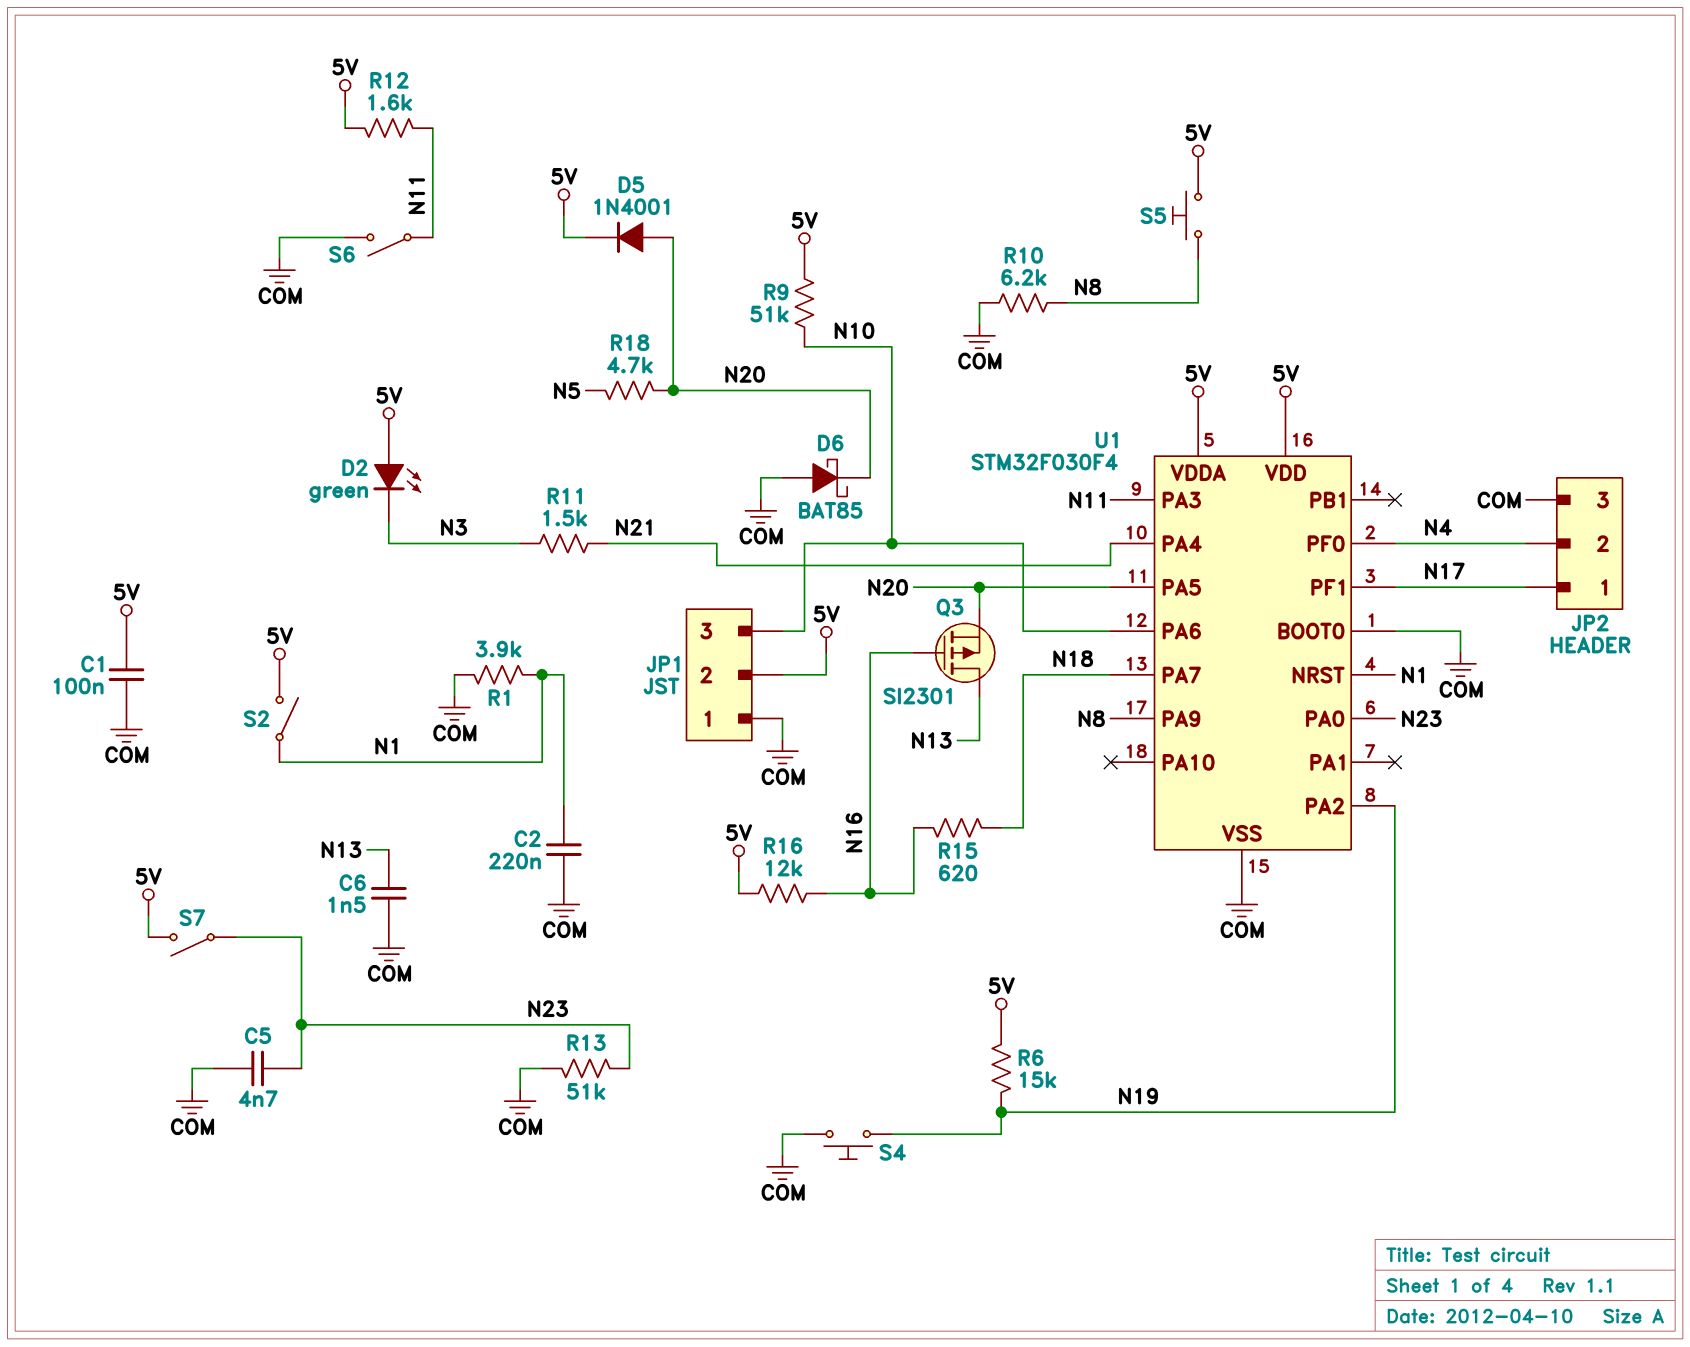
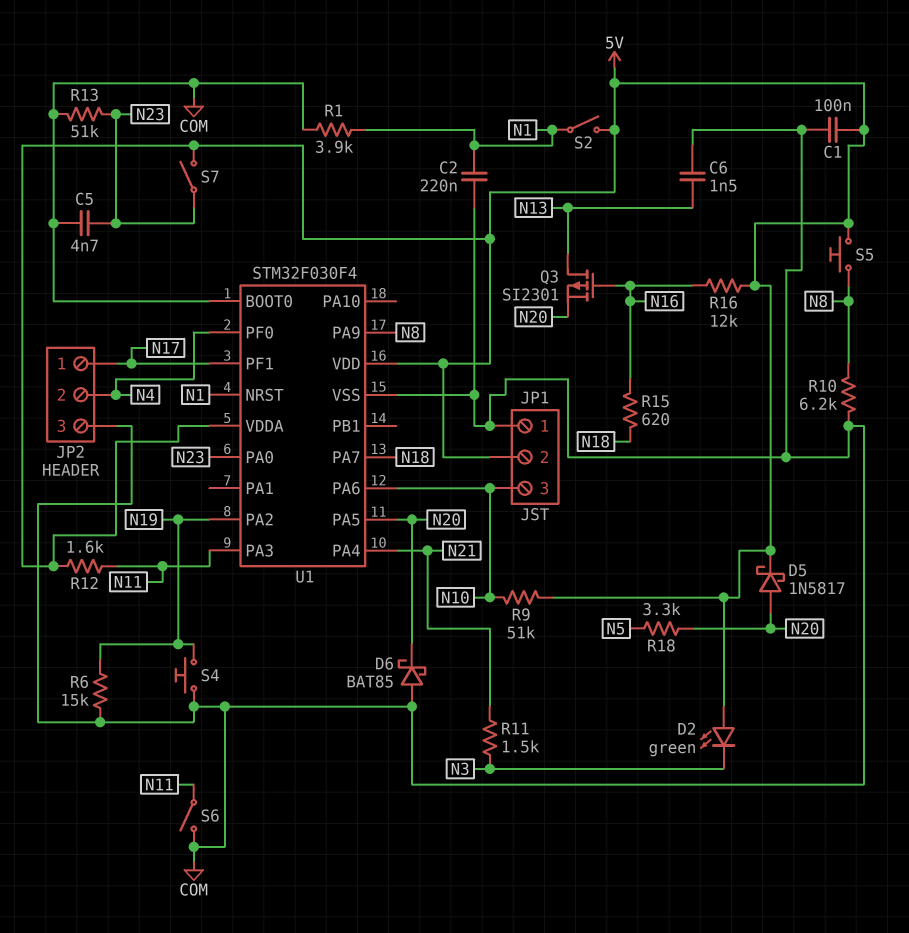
D5: diode 1N4001 (A N20, K 5V) -> schottky 1N5817 (A N20, K 5V)
R6: 15k (5V, N19) -> 15k (COM, N19)
R18: 4.7k (N5, N20) -> 3.3k (N5, N20)

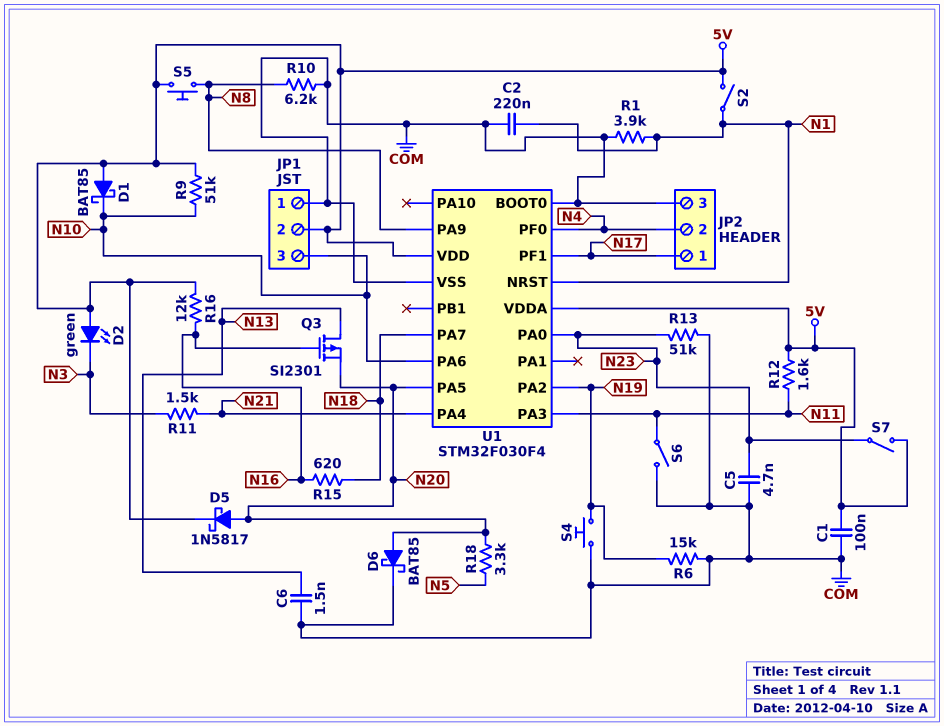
D1: none -> schottky BAT85 (A 5V, K N10)
D6: schottky BAT85 (A COM, K N20) -> schottky BAT85 (A N20, K COM)

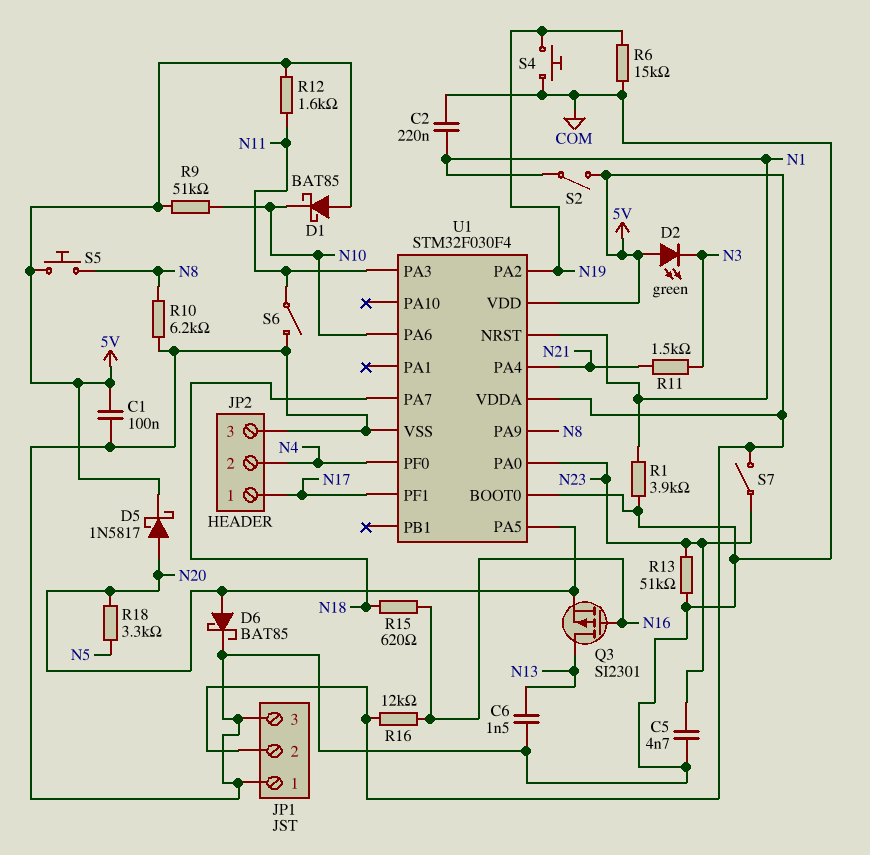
JP1 pin 3: N10 -> COM

